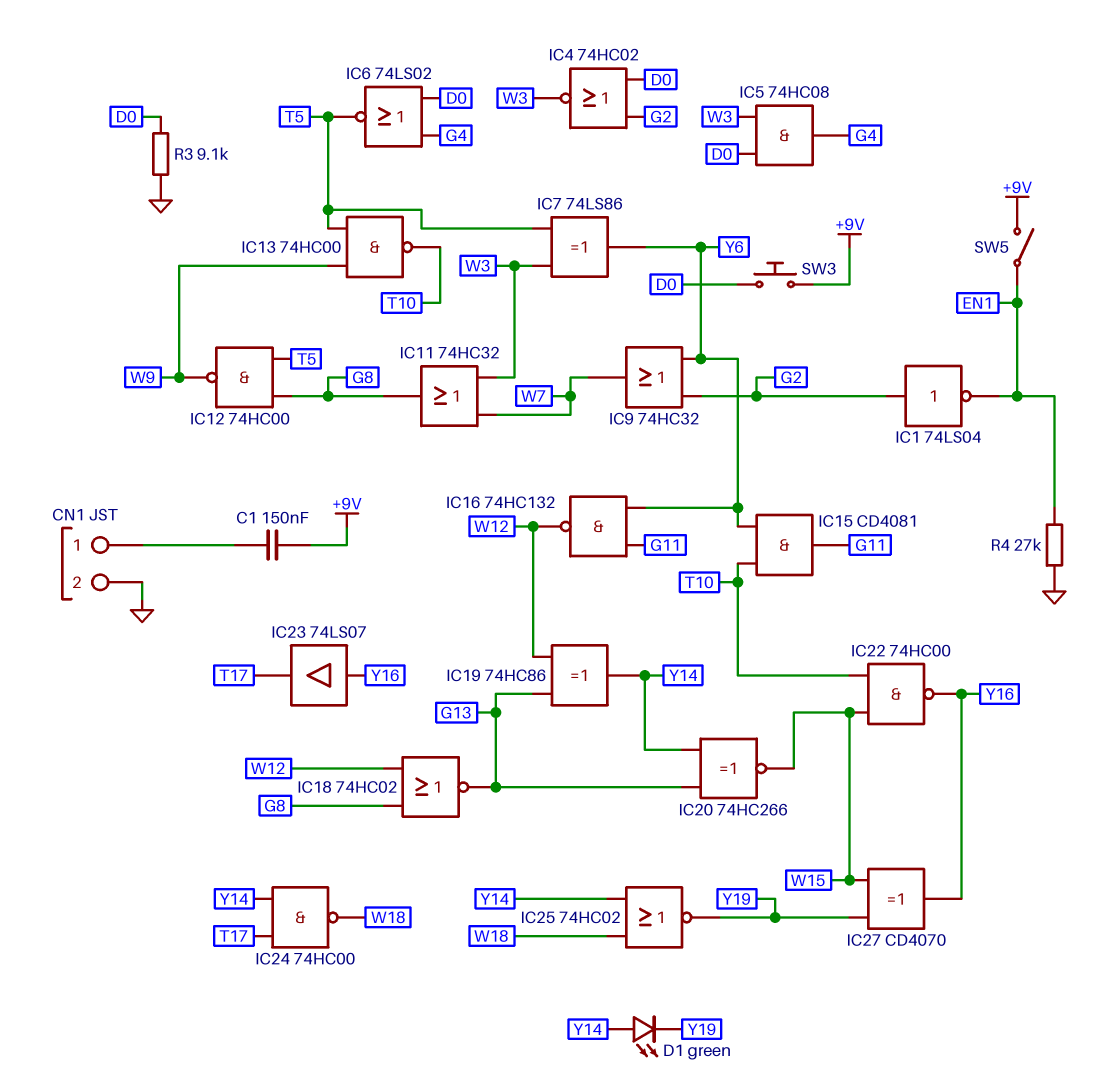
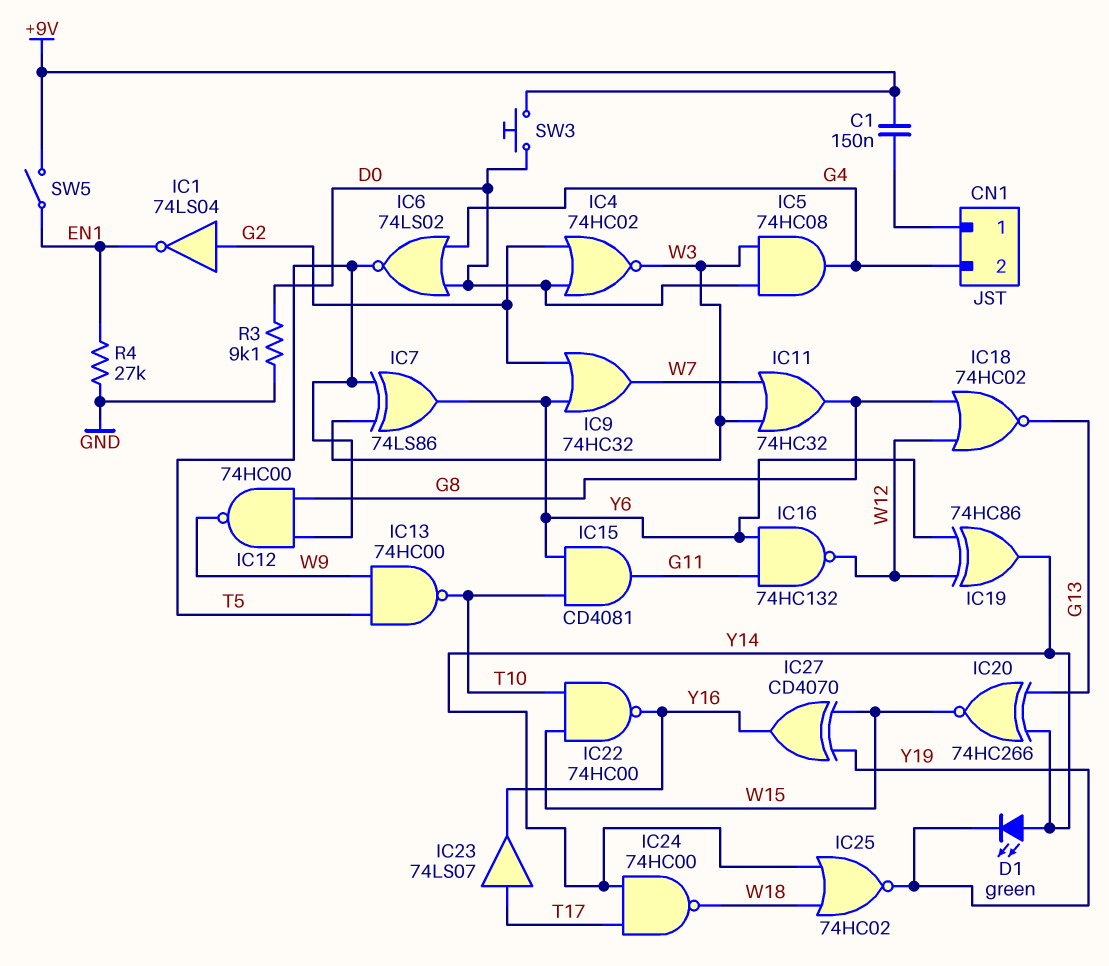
CN1 pin 2: GND -> G4
IC19: XOR 74HC86 (in G13, in W12, out Y14) -> XOR 74HC86 (in W12, in Y6, out Y14)
IC23: buffer 74LS07 (in Y16, out T17) -> buffer 74LS07 (in T17, out Y16)

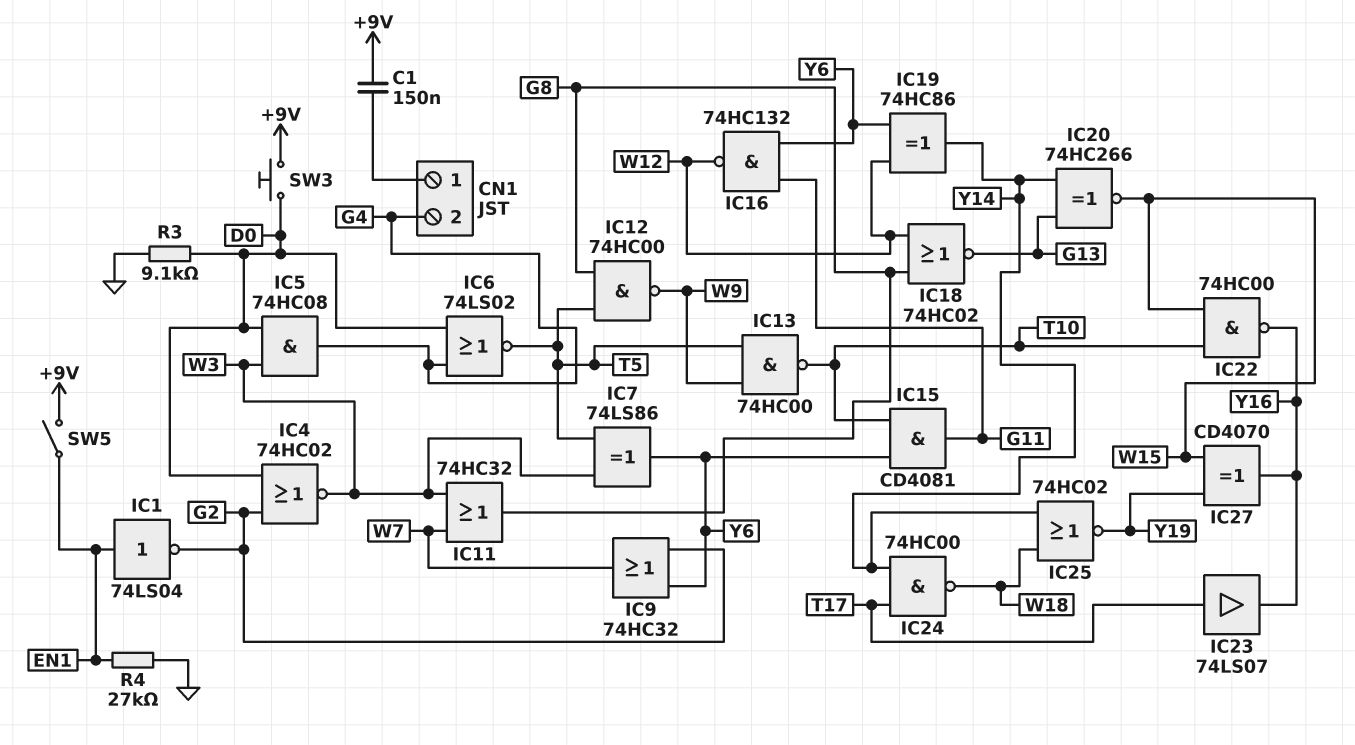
D1: LED green (A Y14, K Y19) -> none
IC1: NOT 74LS04 (in G2, out EN1) -> NOT 74LS04 (in EN1, out G2)

